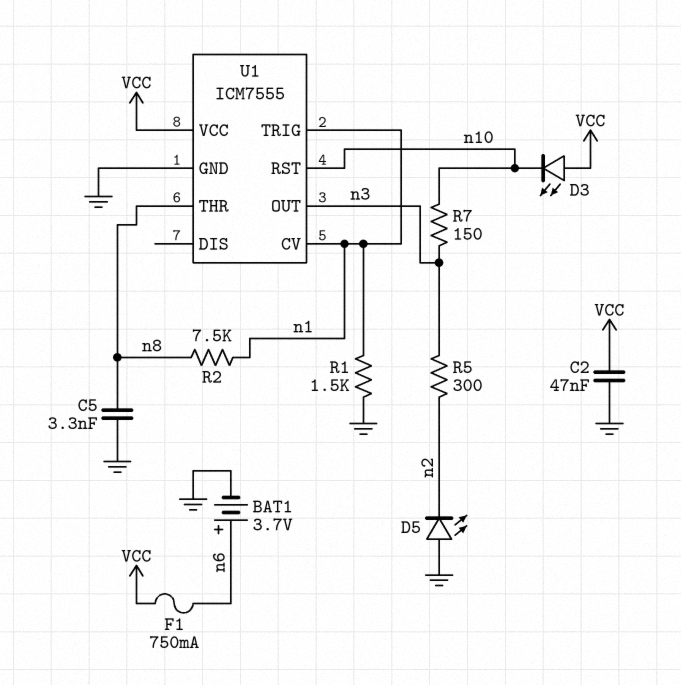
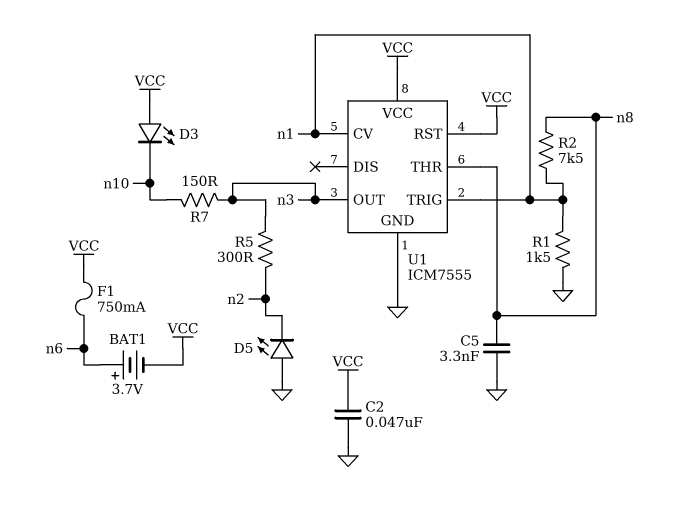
BAT1: 3.7V (plus n6, minus GND) -> 3.7V (plus n6, minus VCC)
U1 pin RST: n10 -> VCC

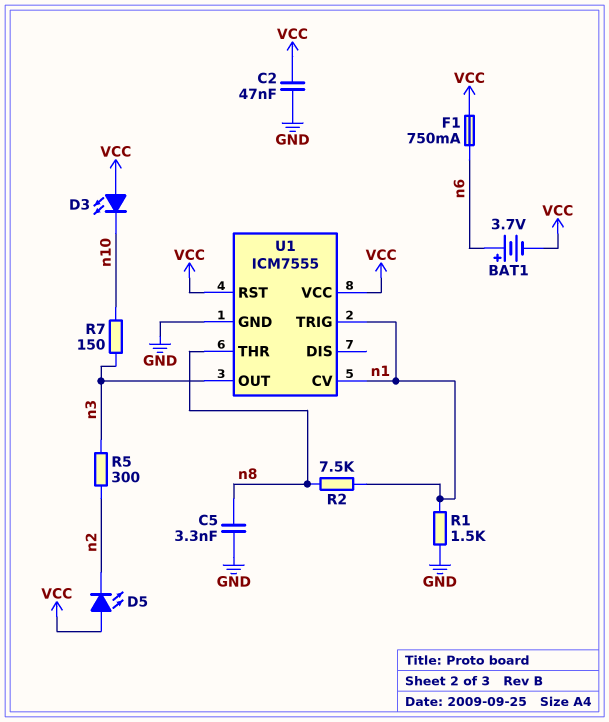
D5: LED (A GND, K n2) -> LED (A VCC, K n2)

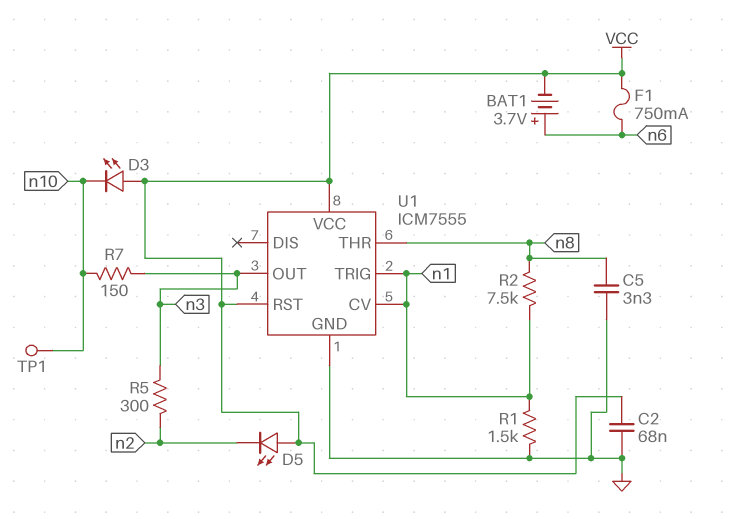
C2: 47nF (GND, VCC) -> 68nF (GND, VCC)
TP1: none -> test point (n10)

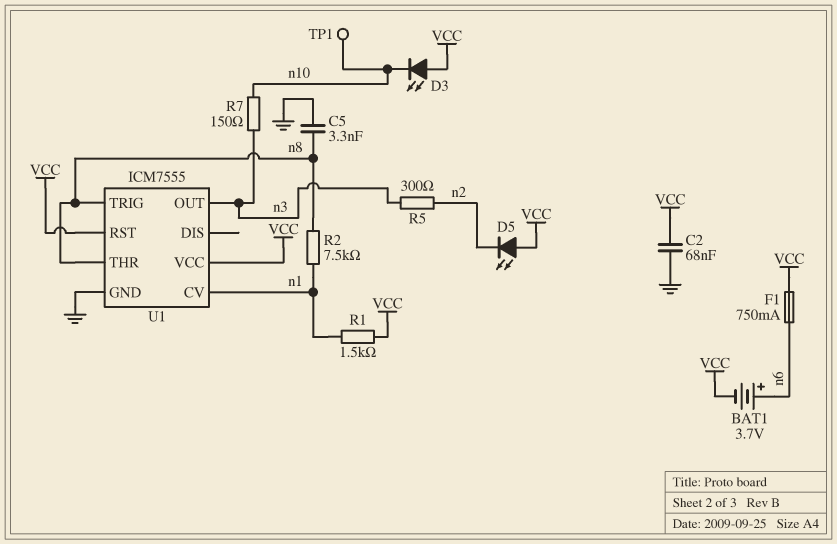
R1: 1.5k (GND, n1) -> 1.5k (VCC, n1)
U1 pin TRIG: n1 -> n8

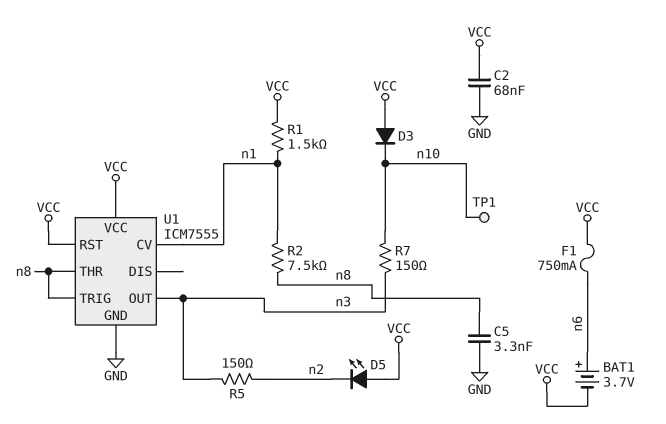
D3: LED (A VCC, K n10) -> diode (A VCC, K n10)
R5: 300 (n2, n3) -> 150 (n2, n3)

